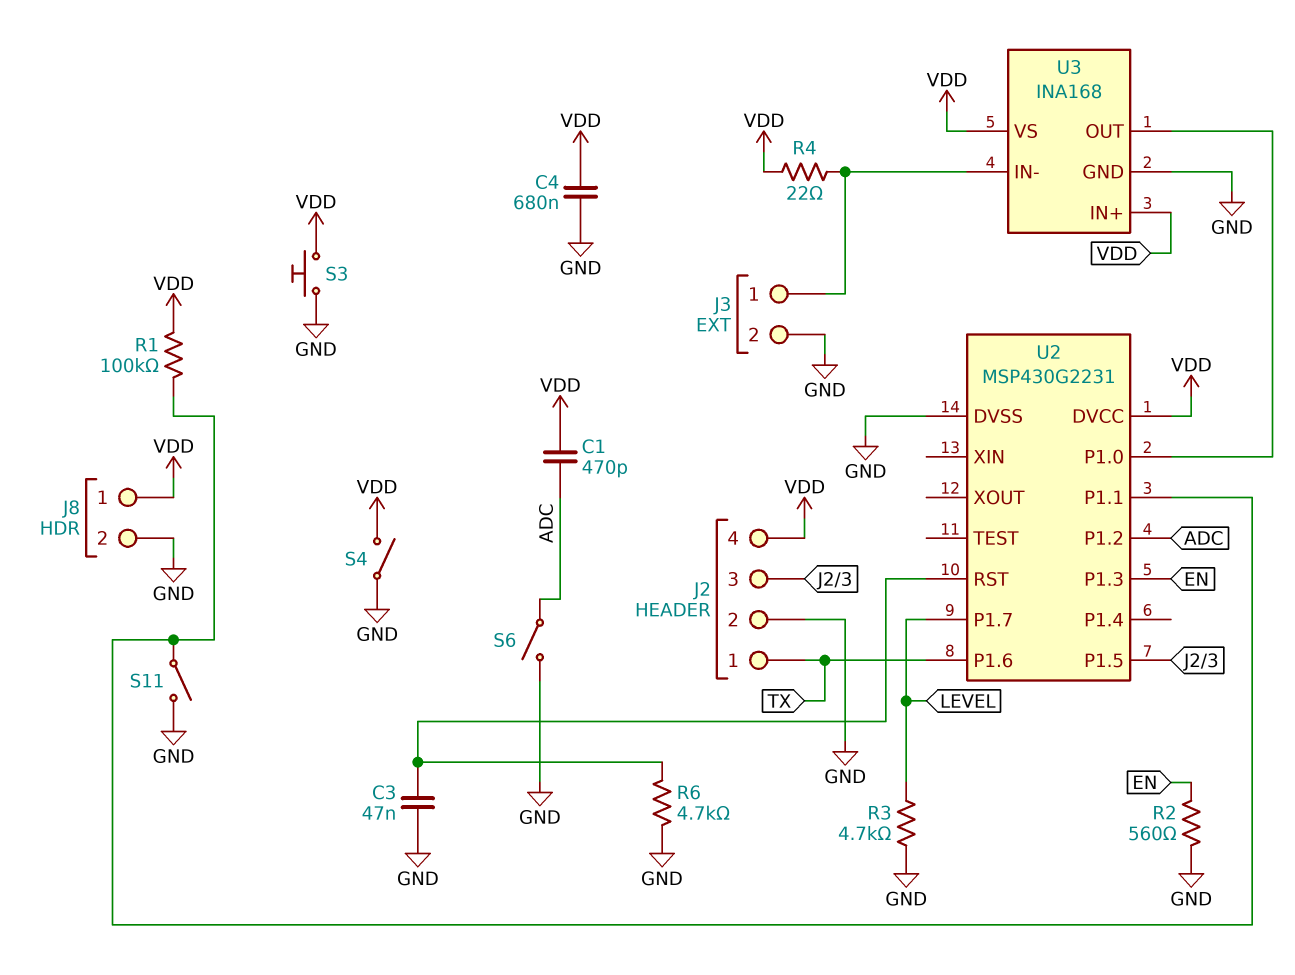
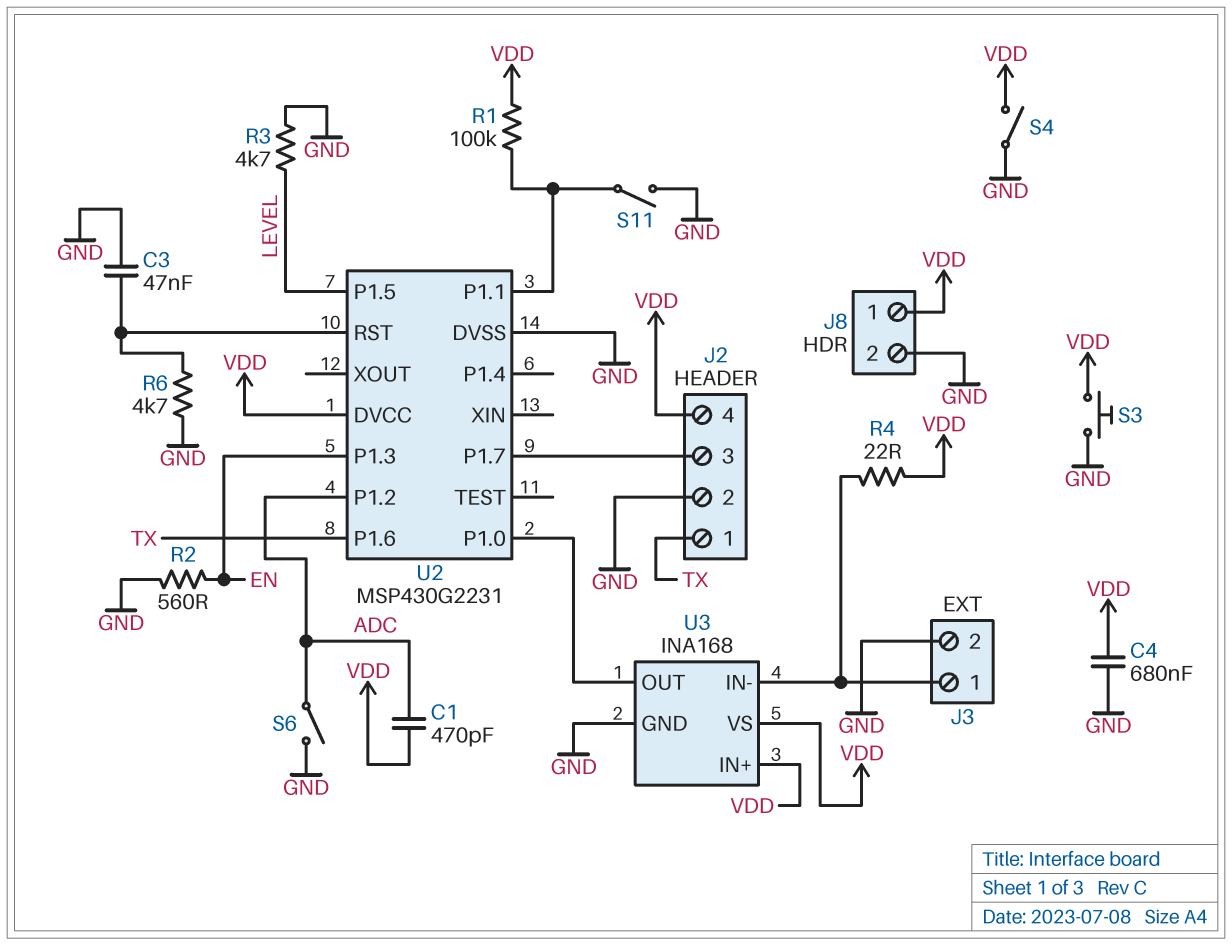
U2 pin P1.5: J2/3 -> LEVEL
U2 pin P1.7: LEVEL -> J2/3

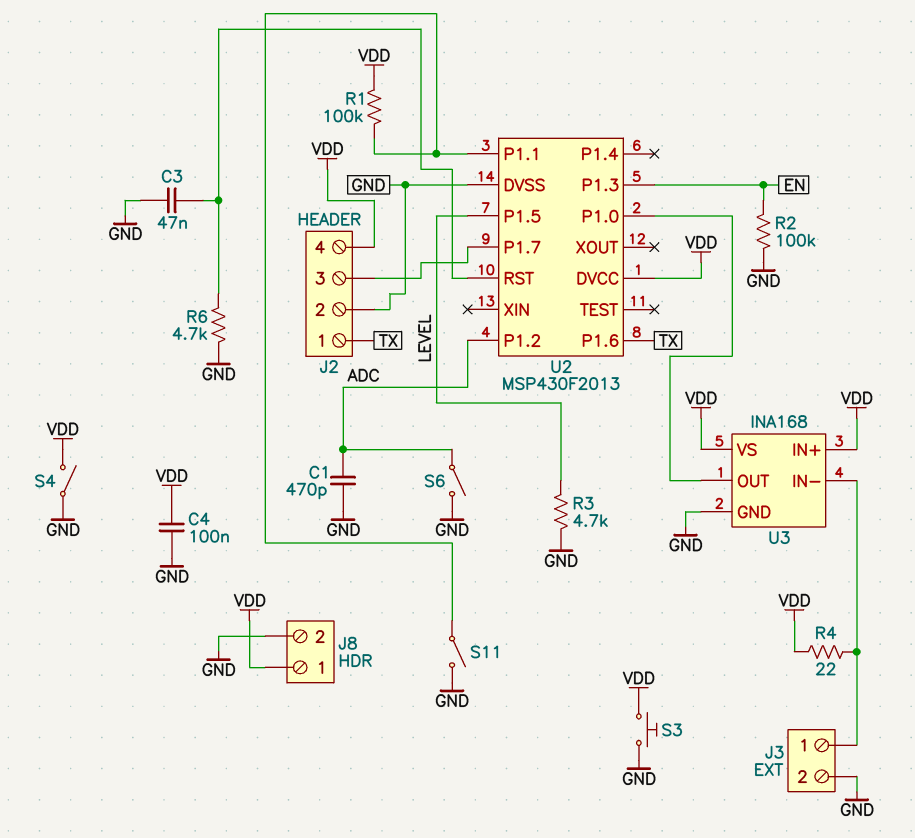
C1: 470pF (ADC, VDD) -> 470pF (ADC, GND)
C4: 680nF (GND, VDD) -> 100nF (GND, VDD)
R2: 560 (EN, GND) -> 100k (EN, GND)
U2: MSP430G2231 -> MSP430F2013

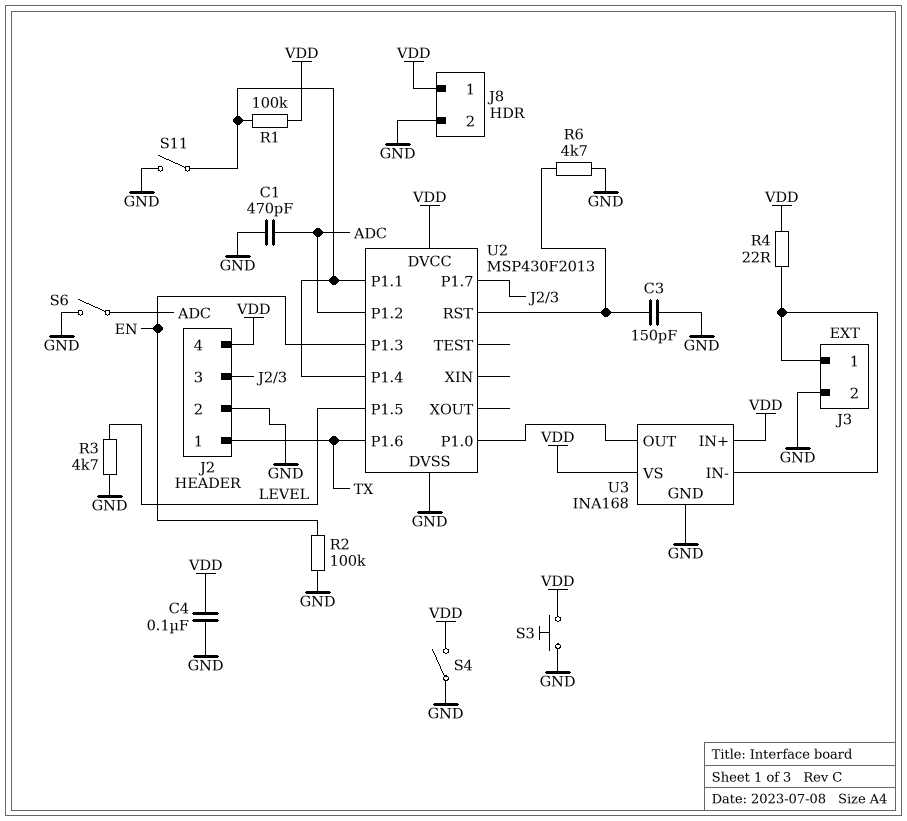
C3: 47nF (GND, U2/RST) -> 150pF (GND, U2/RST)
U2 pin P1.4: none -> U2/P1.1

